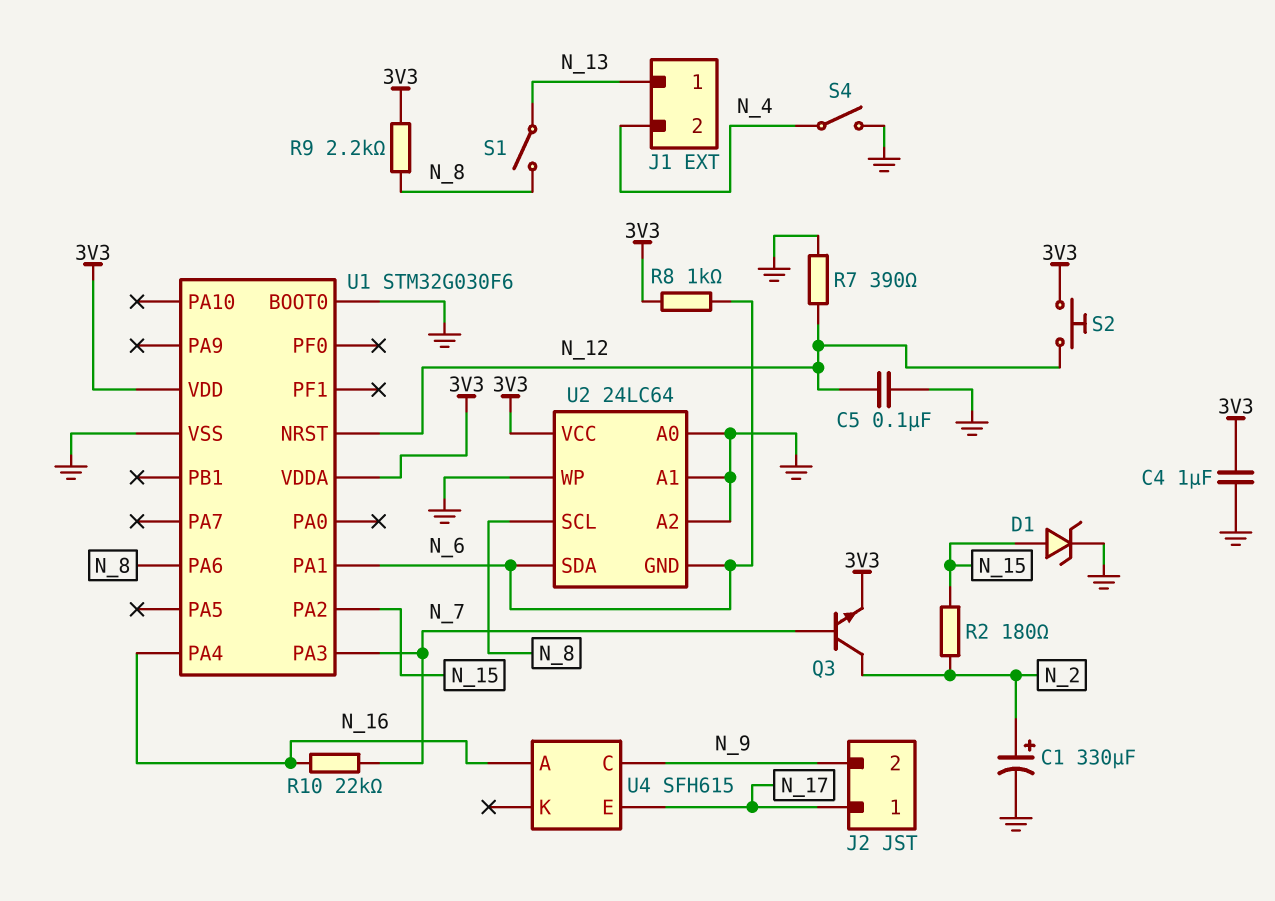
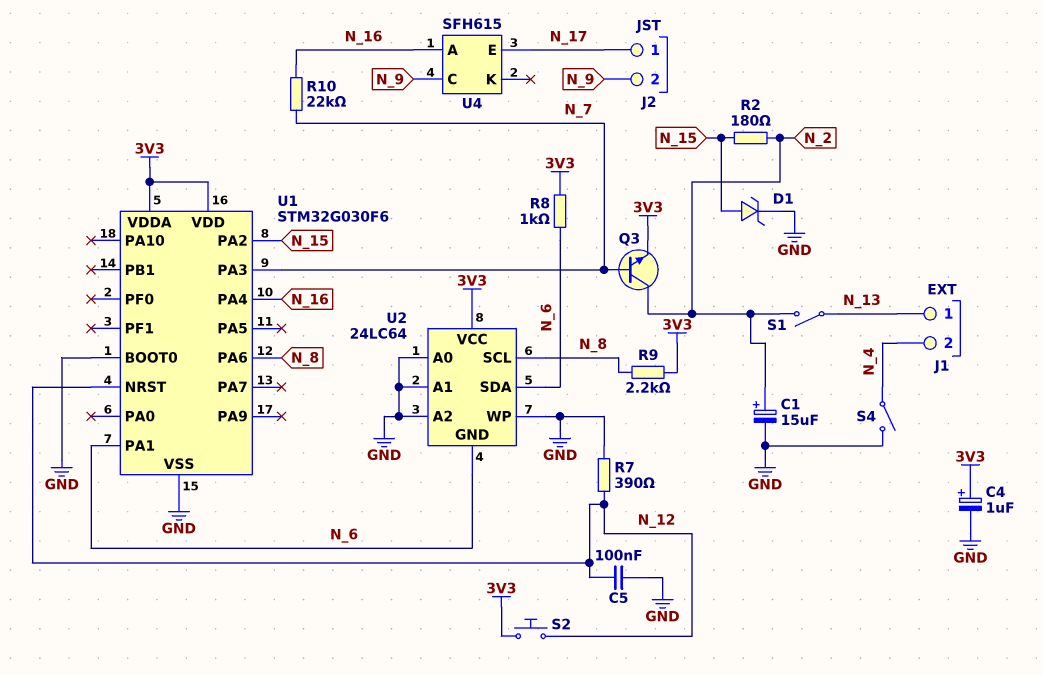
C1: 330uF (plus N_2, minus GND) -> 15uF (plus N_2, minus GND)
C4: 1uF (3V3, GND) -> 1uF (plus 3V3, minus GND)
S1: switch (N_8, N_13) -> switch (N_2, N_13)

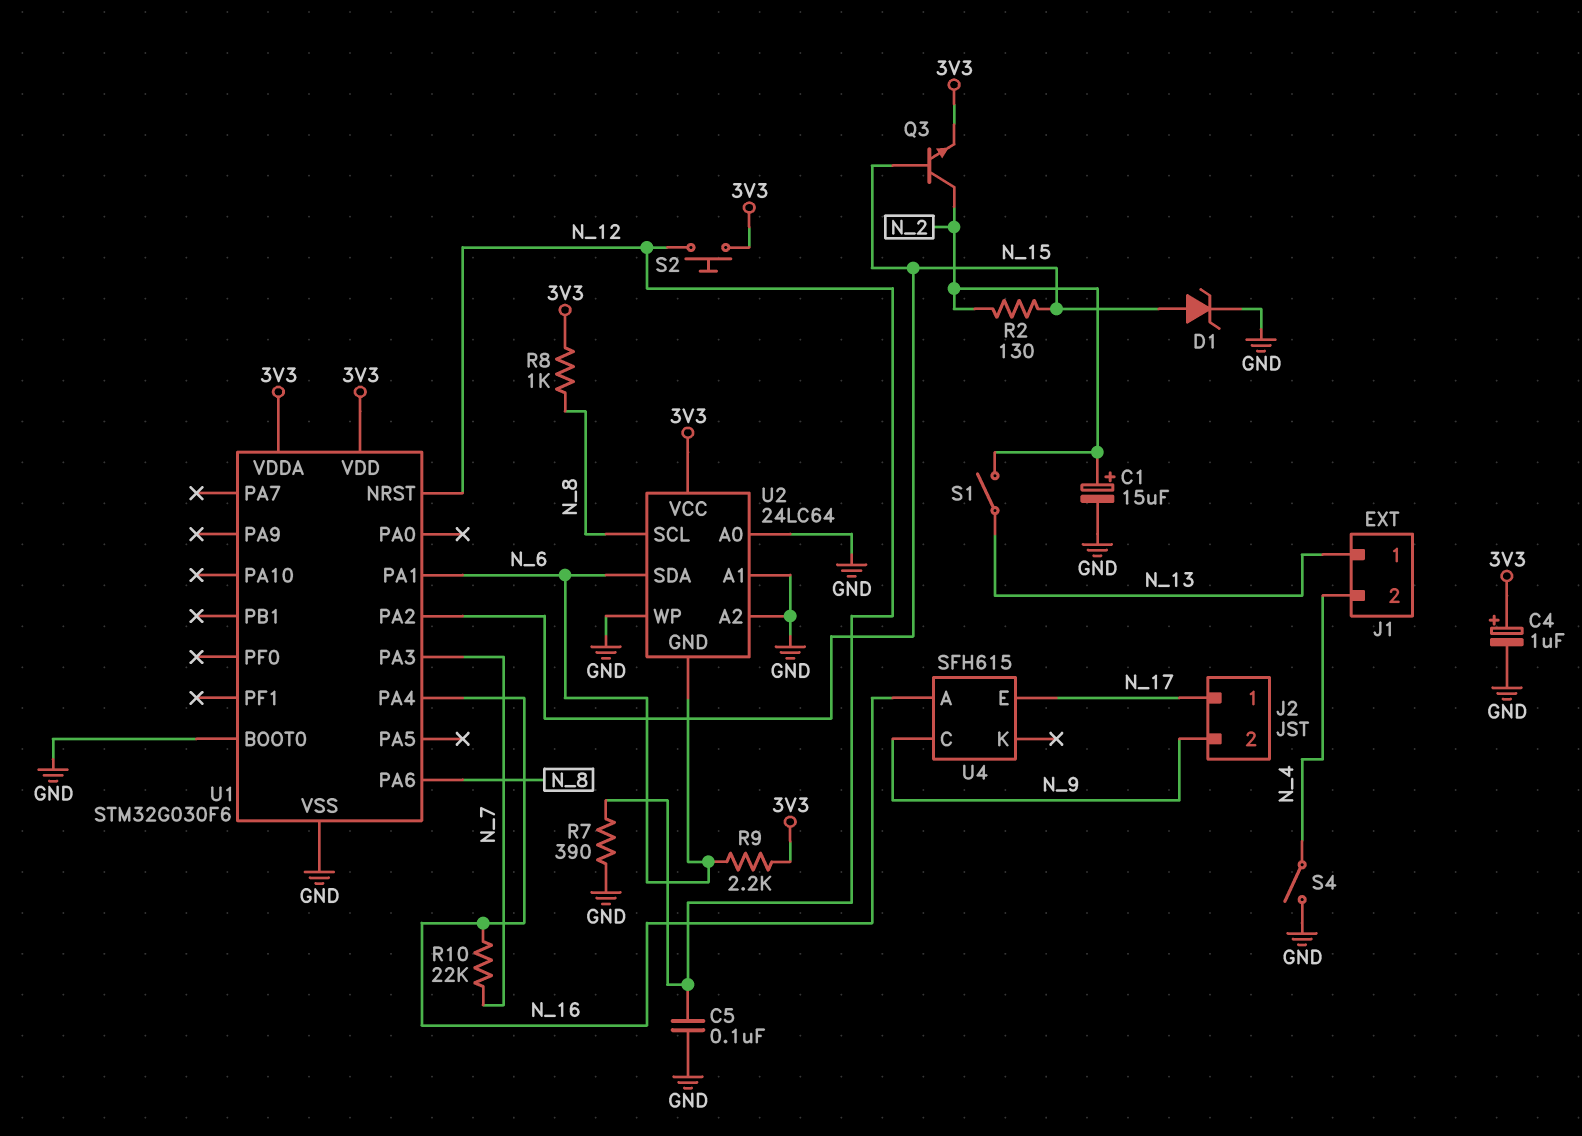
Q3: NPN (B N_7, C N_2, E 3V3) -> NPN (B N_15, C N_2, E 3V3)
R2: 180 (N_2, N_15) -> 130 (N_2, N_15)
R8: 1k (3V3, N_6) -> 1k (3V3, N_8)
R9: 2.2k (3V3, N_8) -> 2.2k (3V3, N_6)

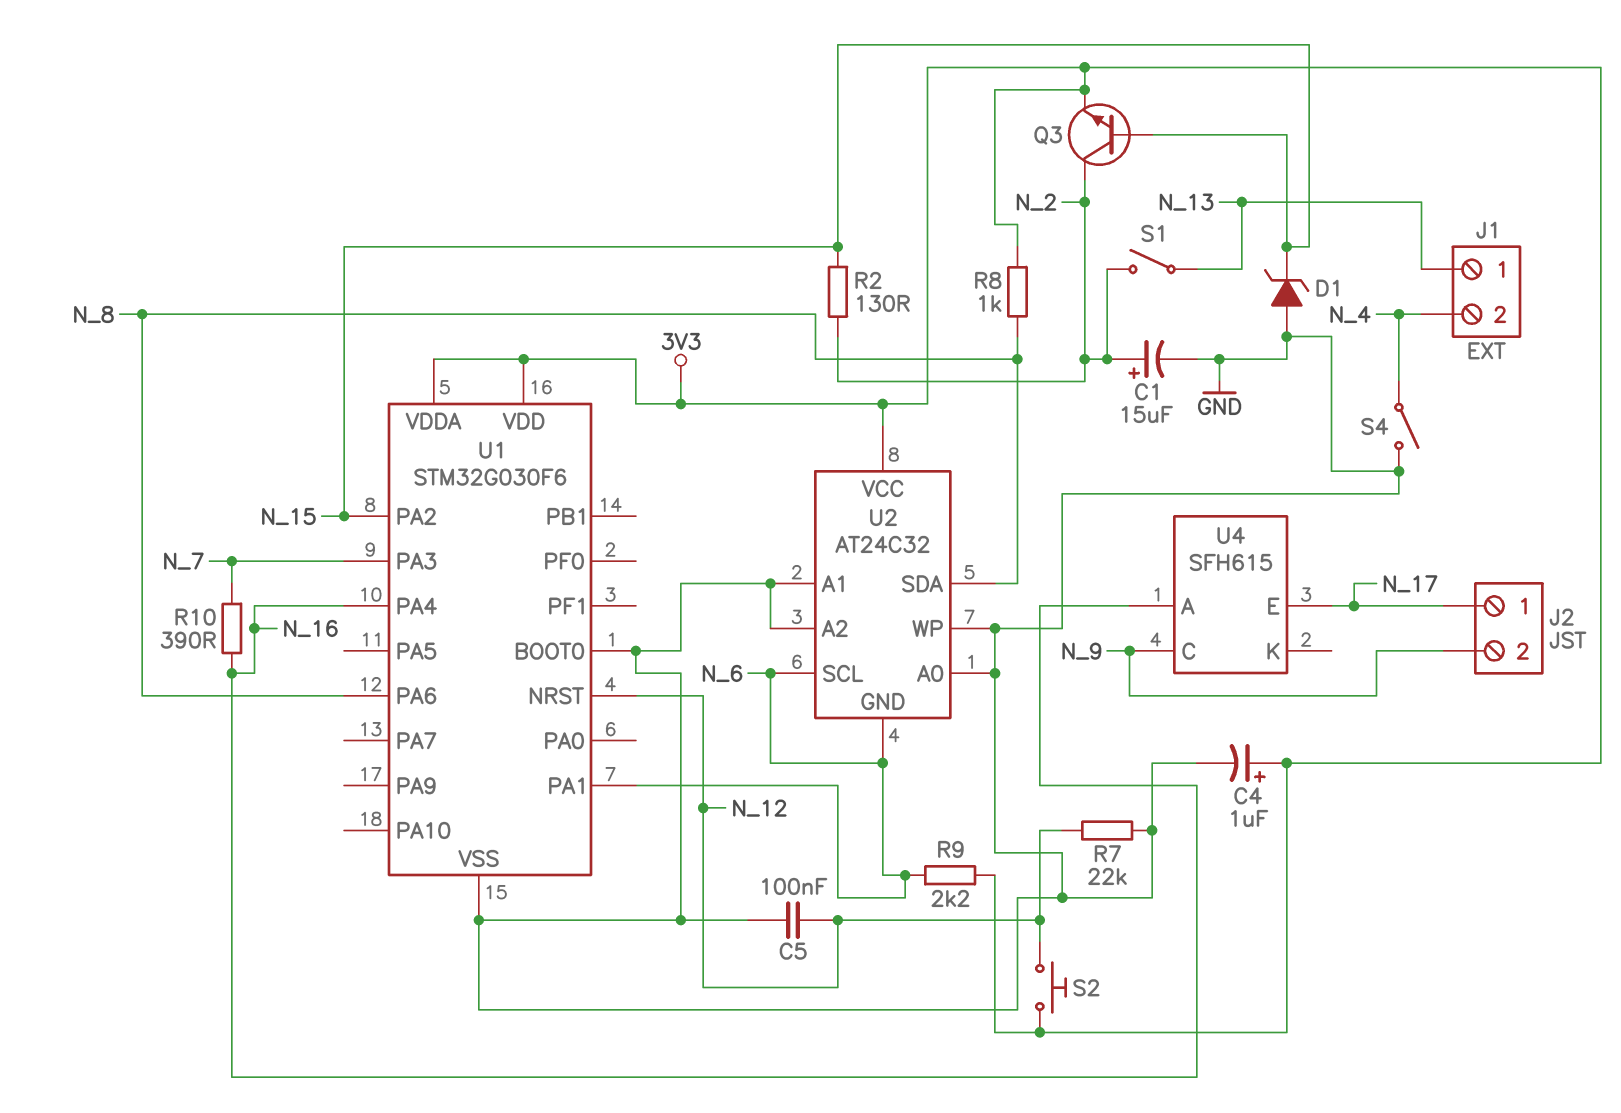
D1: zener (A N_15, K GND) -> zener (A GND, K N_15)
R7: 390 (GND, N_12) -> 22k (GND, N_12)
R10: 22k (N_7, N_16) -> 390 (N_7, N_16)
U2: 24LC64 -> AT24C32
U2 pin SCL: N_8 -> N_6
U2 pin SDA: N_6 -> N_8

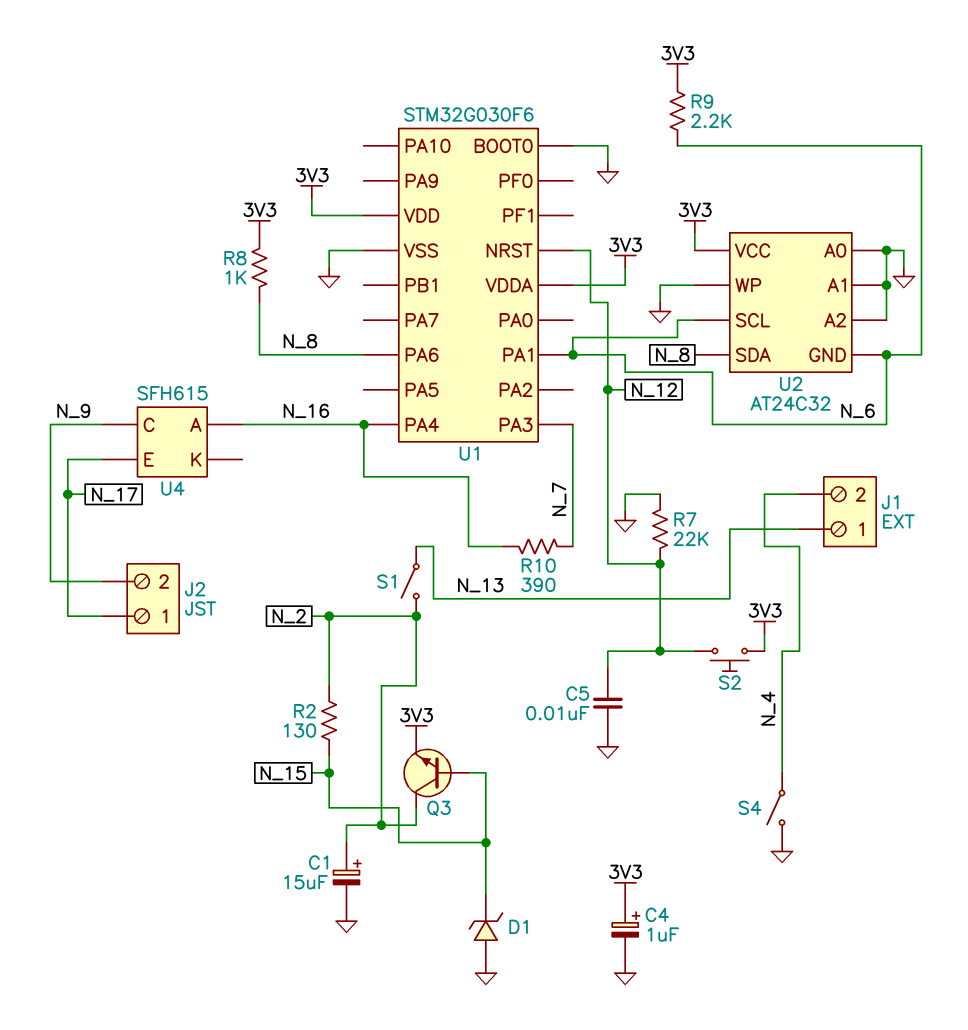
C5: 100nF (GND, N_12) -> 10nF (GND, N_12)
U1 pin PA2: N_15 -> none

